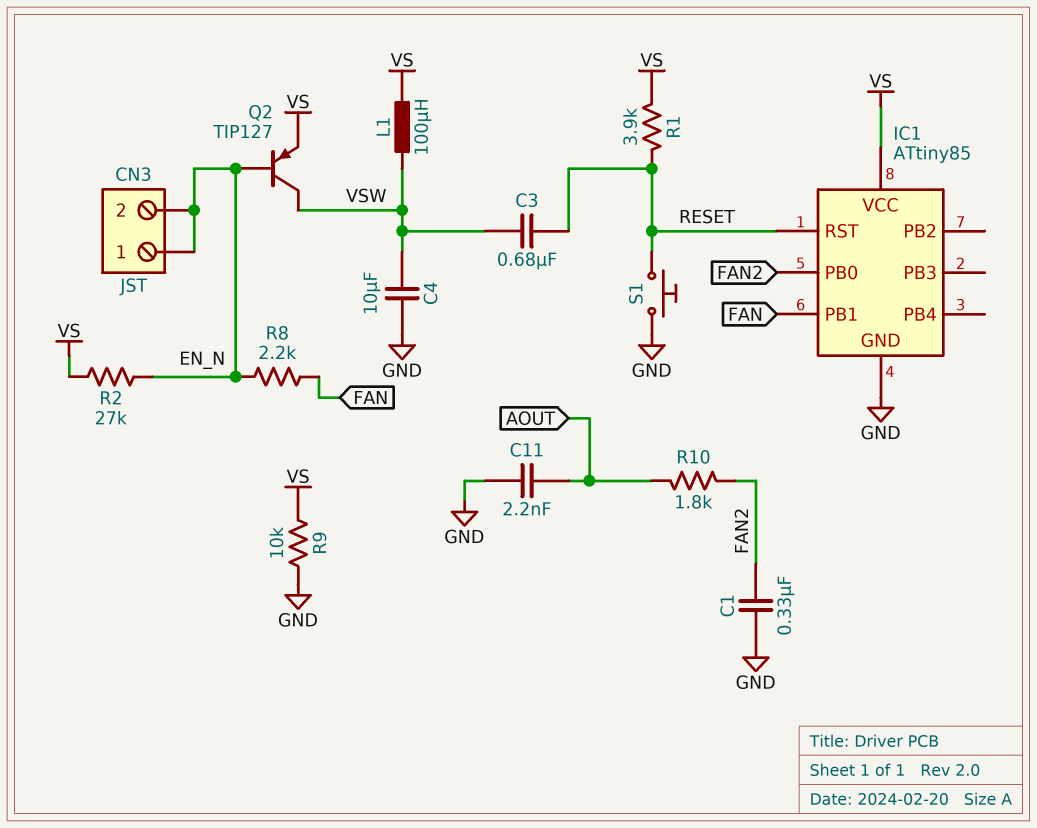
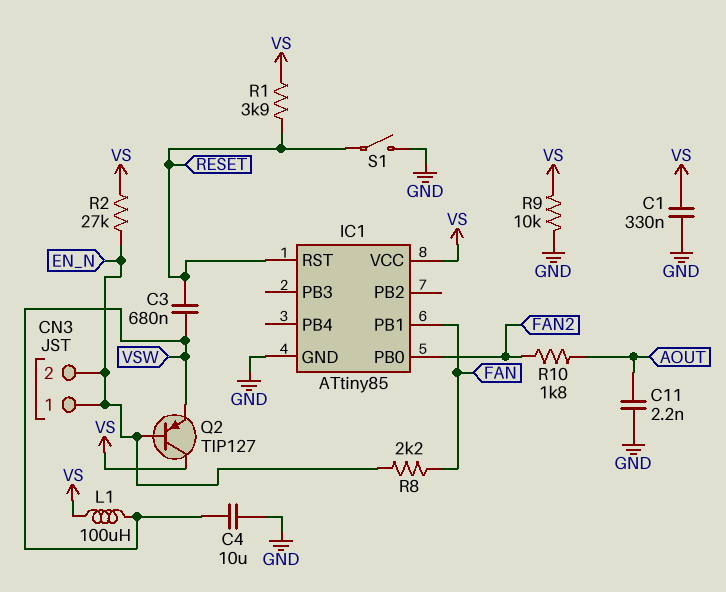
C1: 330nF (FAN2, GND) -> 330nF (GND, VS)
Q2: PNP TIP127 (B EN_N, C VSW, E VS) -> PNP TIP127 (B EN_N, C VS, E VSW)
S1: button (GND, RESET) -> switch (GND, RESET)

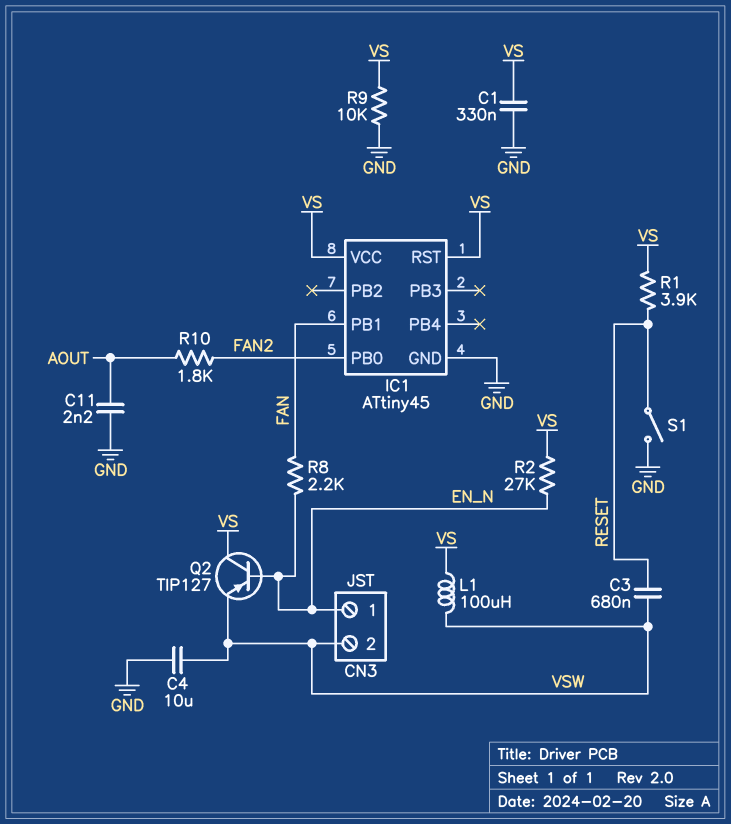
CN3 pin 2: EN_N -> VSW
IC1: ATtiny85 -> ATtiny45
IC1 pin RST: RESET -> VS

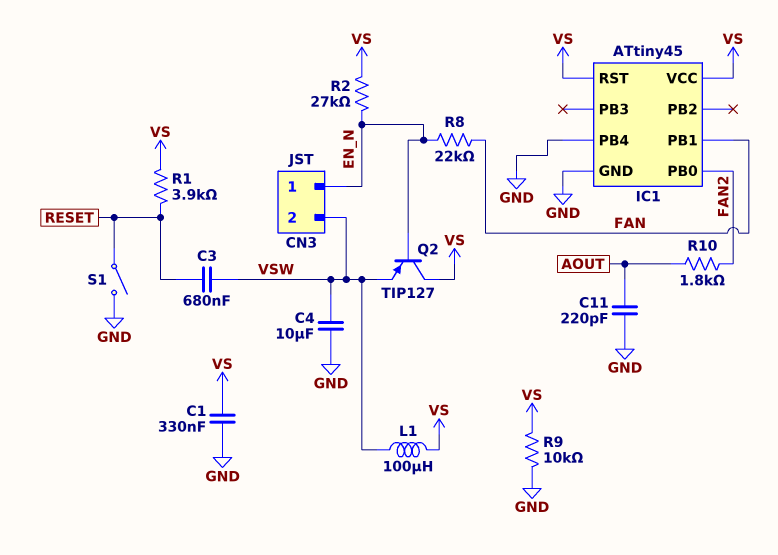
C11: 2.2nF (AOUT, GND) -> 220pF (AOUT, GND)
IC1 pin PB4: none -> GND
R8: 2.2k (EN_N, FAN) -> 22k (EN_N, FAN)

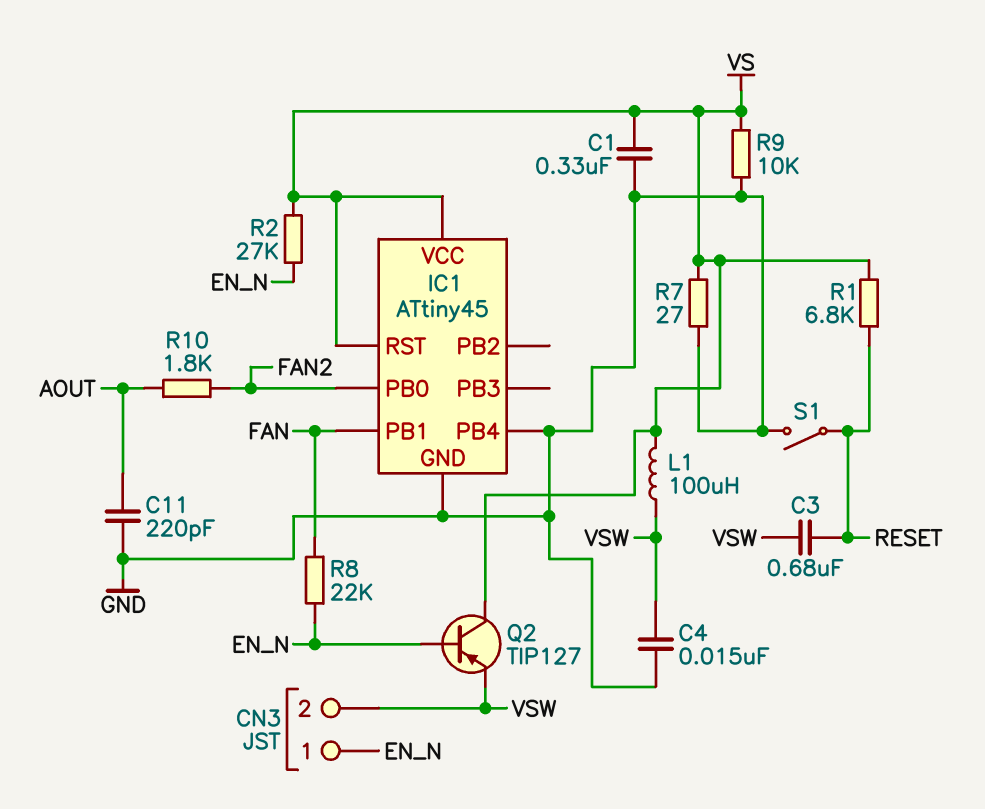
C4: 10uF (GND, VSW) -> 15nF (GND, VSW)
R1: 3.9k (RESET, VS) -> 6.8k (RESET, VS)
R7: none -> 27 (GND, VS)

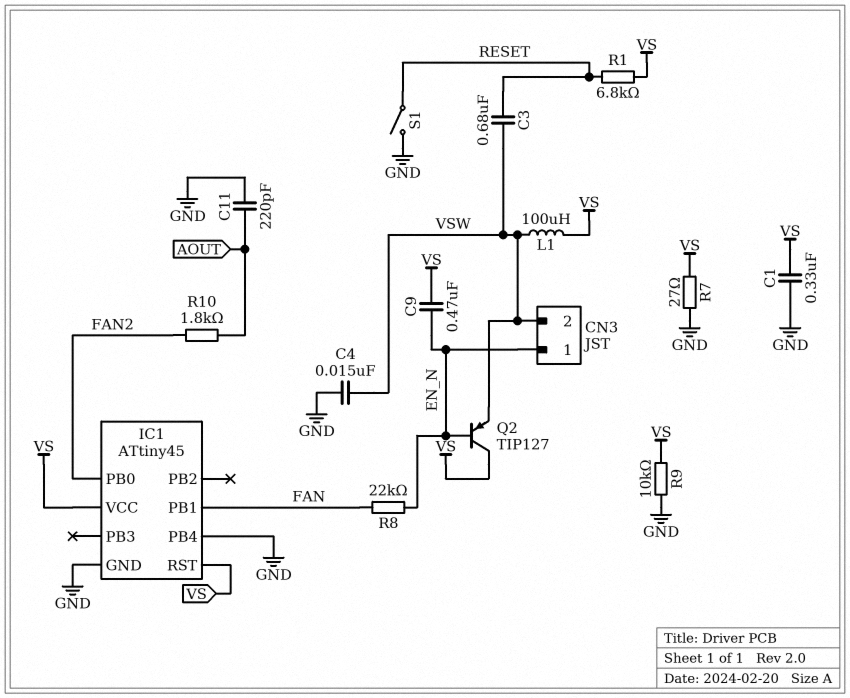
C9: none -> 470nF (EN_N, VS)
R2: 27k (EN_N, VS) -> none

